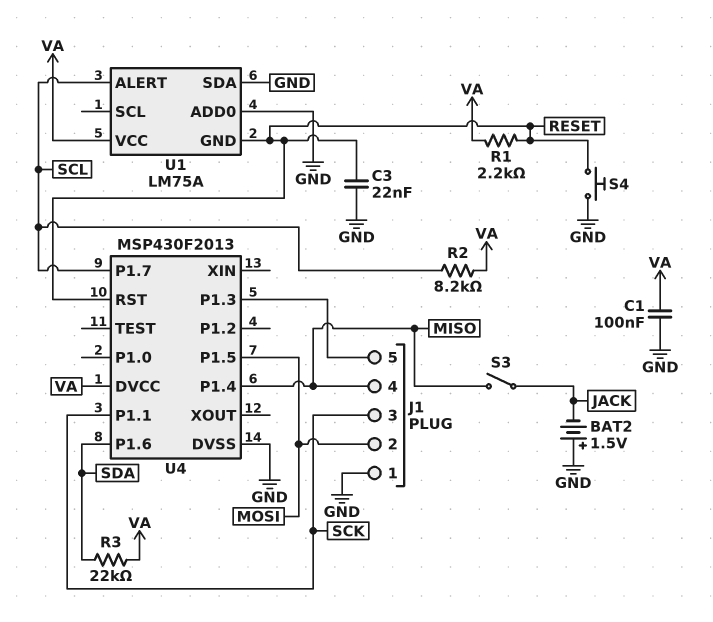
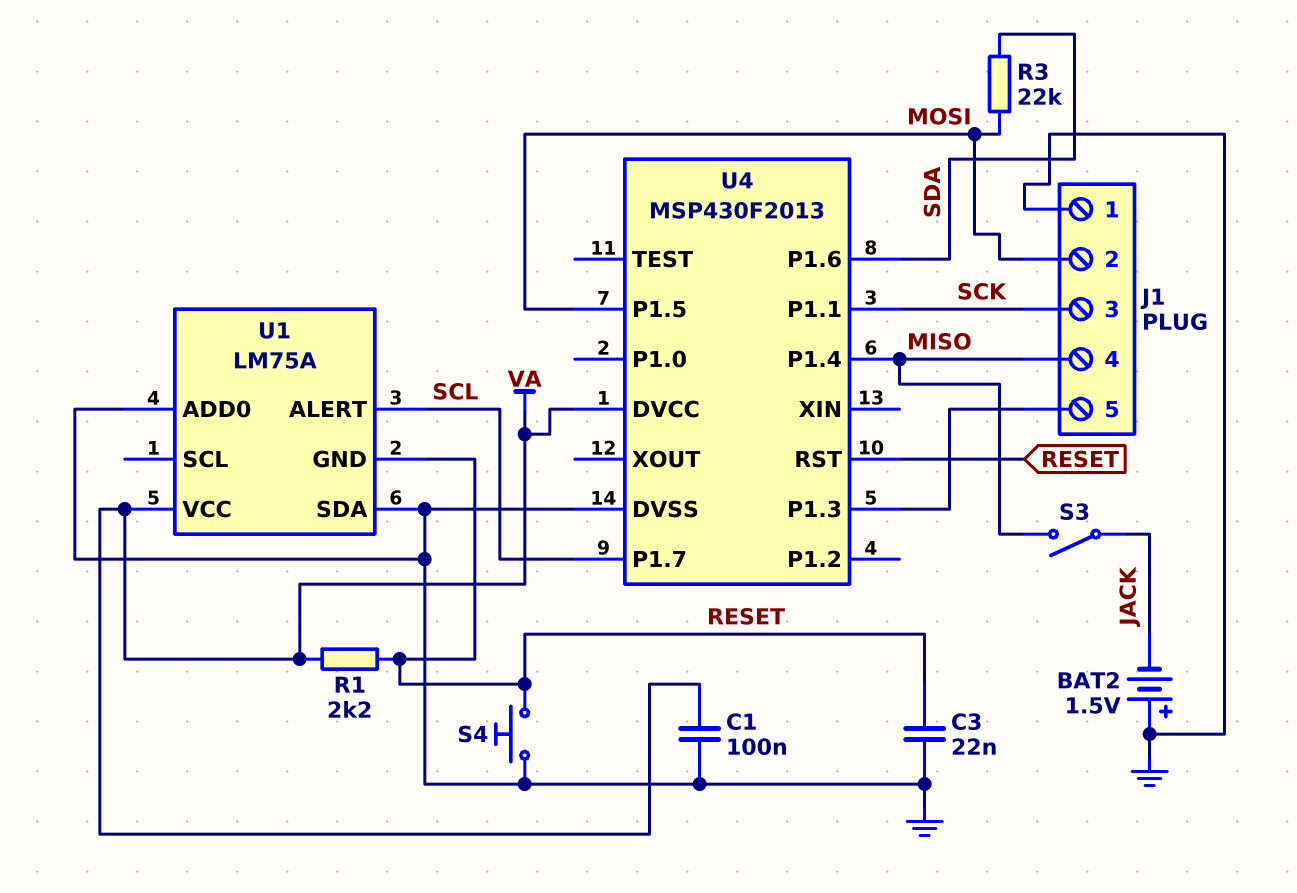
R2: 8.2k (SCL, VA) -> none
R3: 22k (SDA, VA) -> 22k (MOSI, SDA)

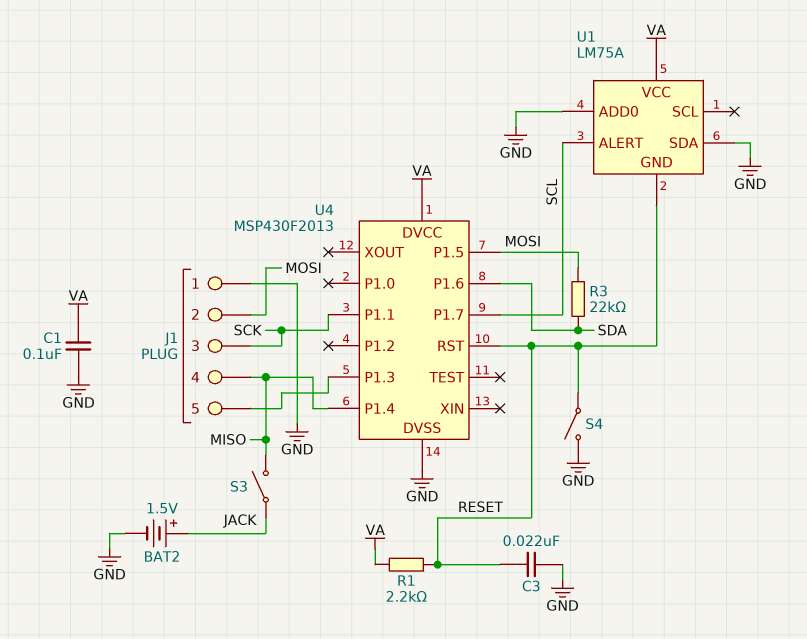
BAT2: 1.5V (plus GND, minus JACK) -> 1.5V (plus JACK, minus GND)
S4: button (GND, RESET) -> switch (GND, RESET)

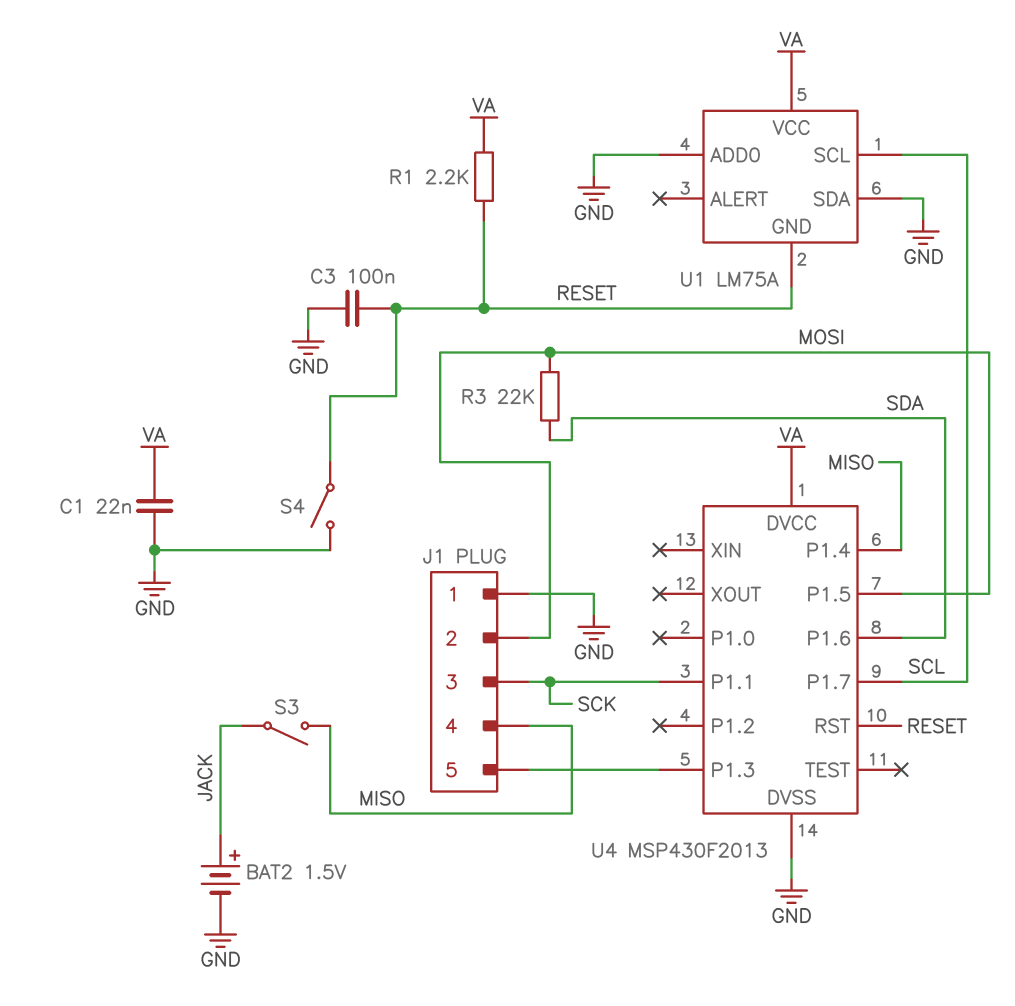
C1: 100nF (GND, VA) -> 22nF (GND, VA)
C3: 22nF (GND, RESET) -> 100nF (GND, RESET)
U1 pin ALERT: SCL -> none
U1 pin SCL: none -> SCL

